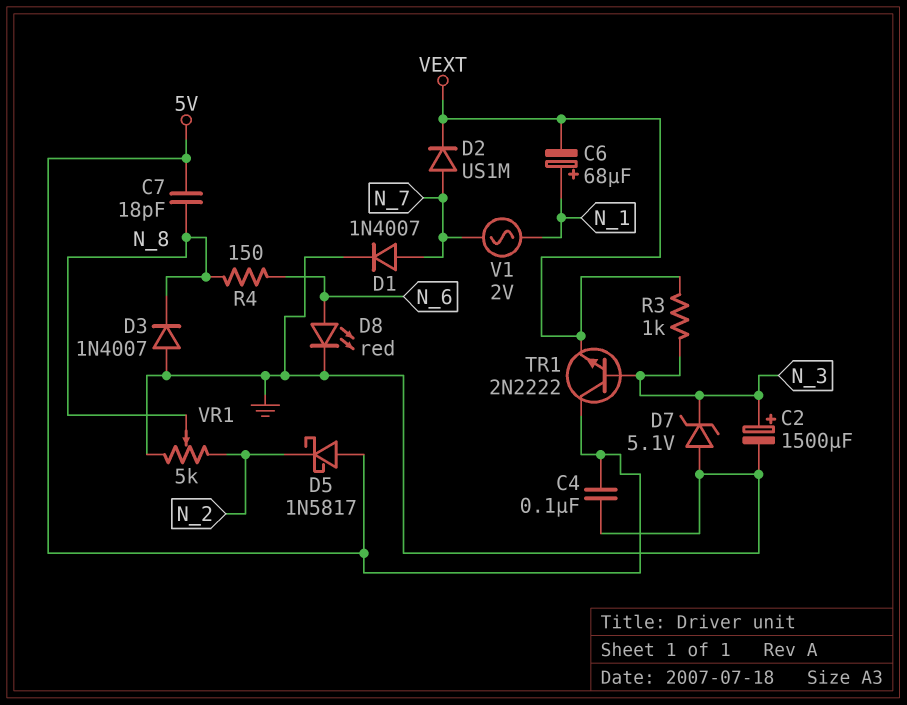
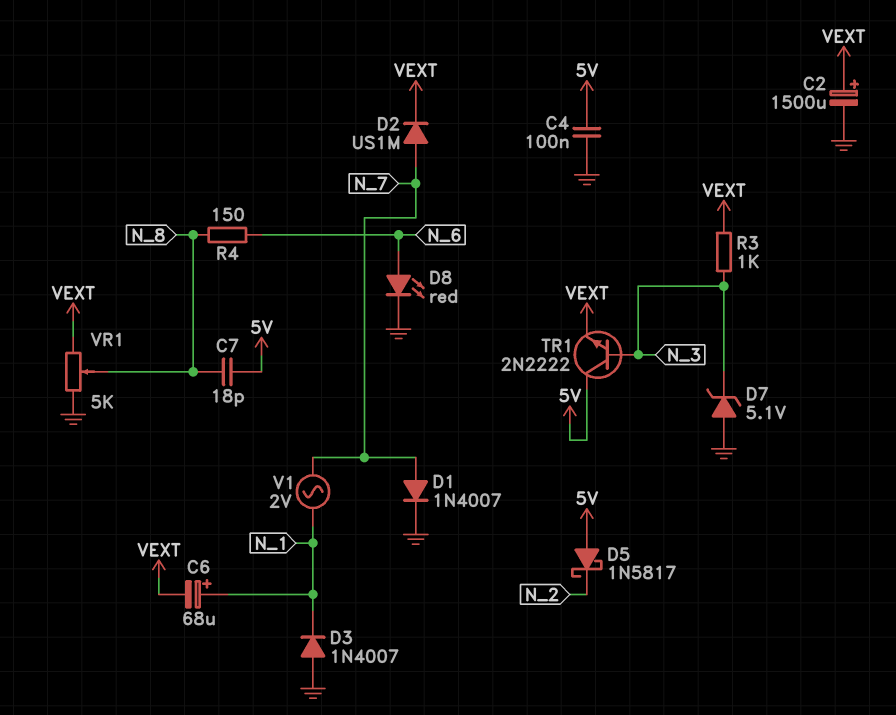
C2: 1500uF (plus N_3, minus GND) -> 1500uF (plus VEXT, minus GND)
D3: diode 1N4007 (A GND, K N_8) -> diode 1N4007 (A GND, K N_1)
VR1: 5k (GND, N_2, wiper N_8) -> 5k (GND, VEXT, wiper N_8)

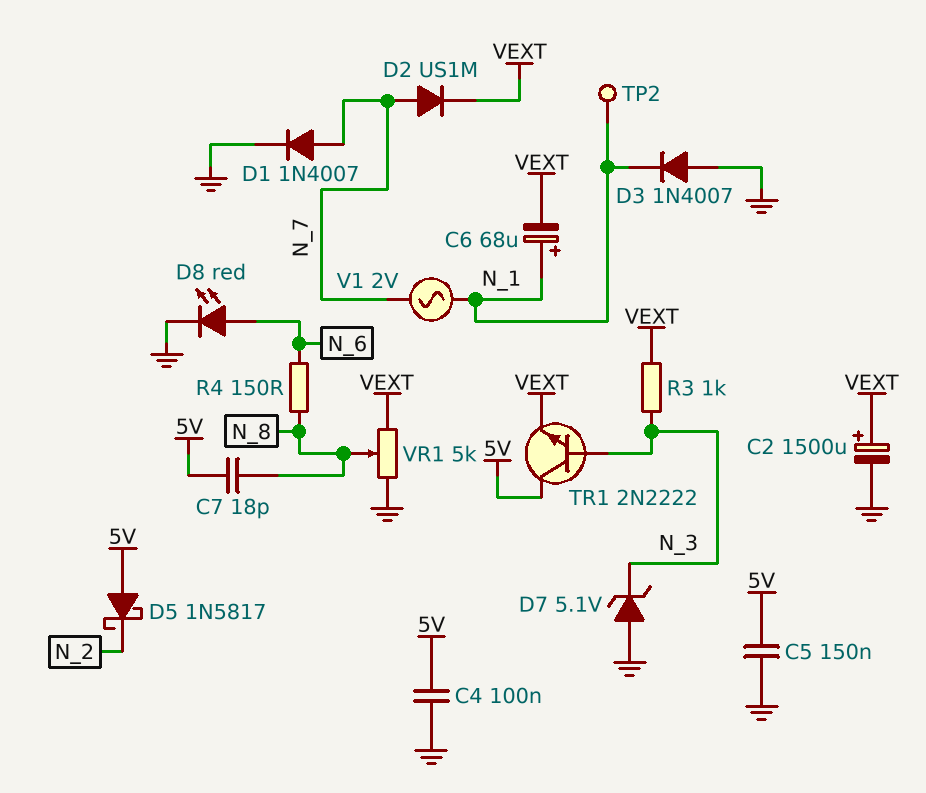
C5: none -> 150nF (5V, GND)
TP2: none -> test point (N_1)

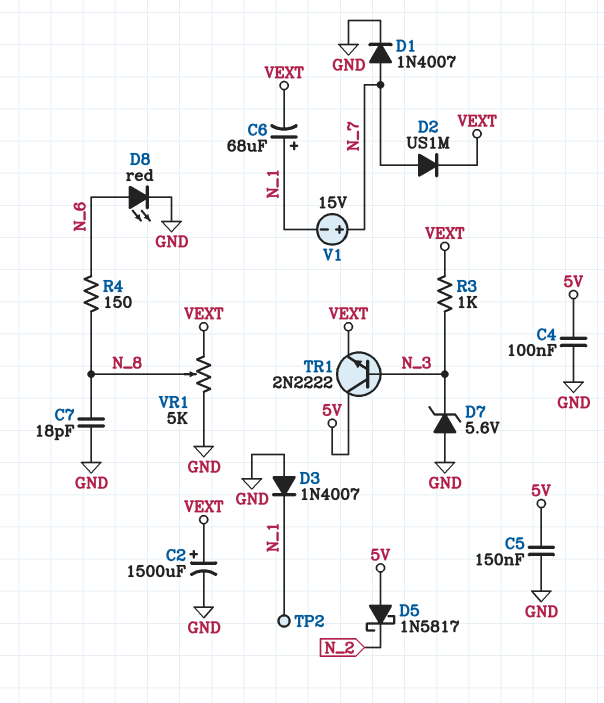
C7: 18pF (5V, N_8) -> 18pF (GND, N_8)
D7: zener 5.1V (A GND, K N_3) -> zener 5.6V (A GND, K N_3)
V1: AC 2V (N_1, N_7) -> 15V (plus N_7, minus N_1)

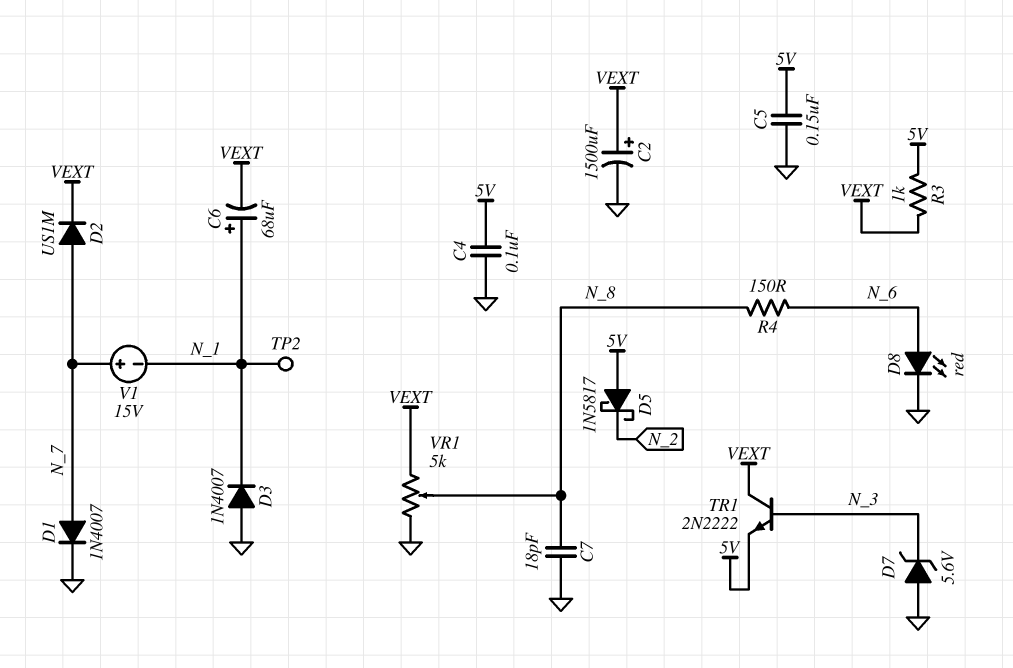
R3: 1k (N_3, VEXT) -> 1k (5V, VEXT)
TR1: NPN 2N2222 (B N_3, C 5V, E VEXT) -> NPN 2N2222 (B N_3, C VEXT, E 5V)

